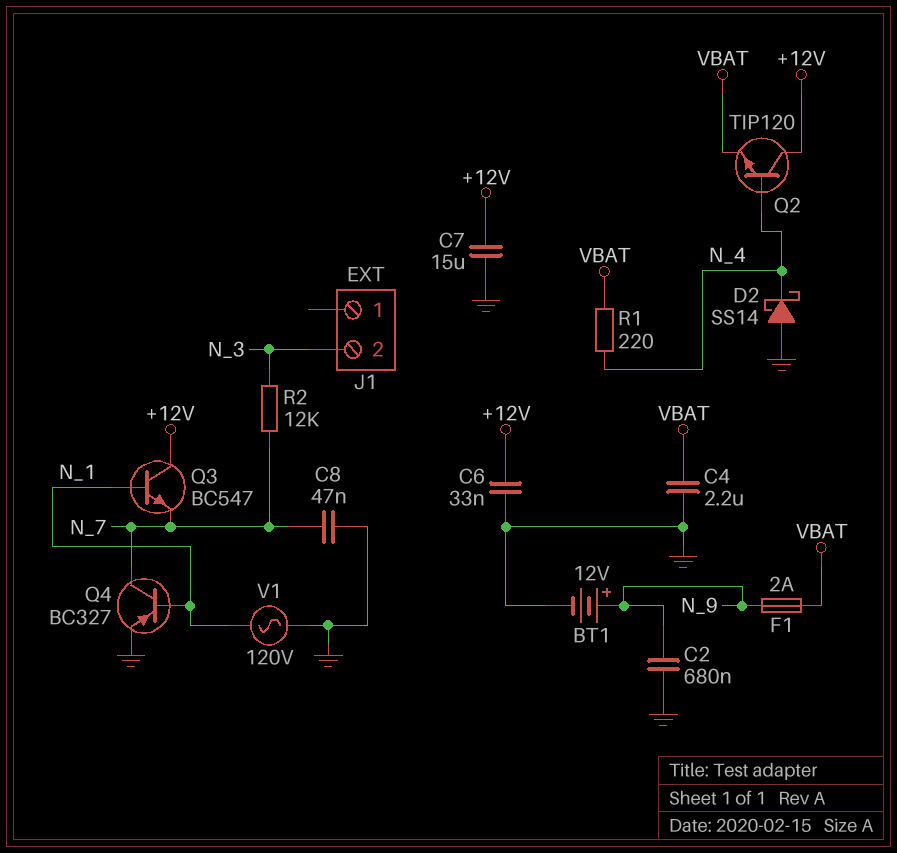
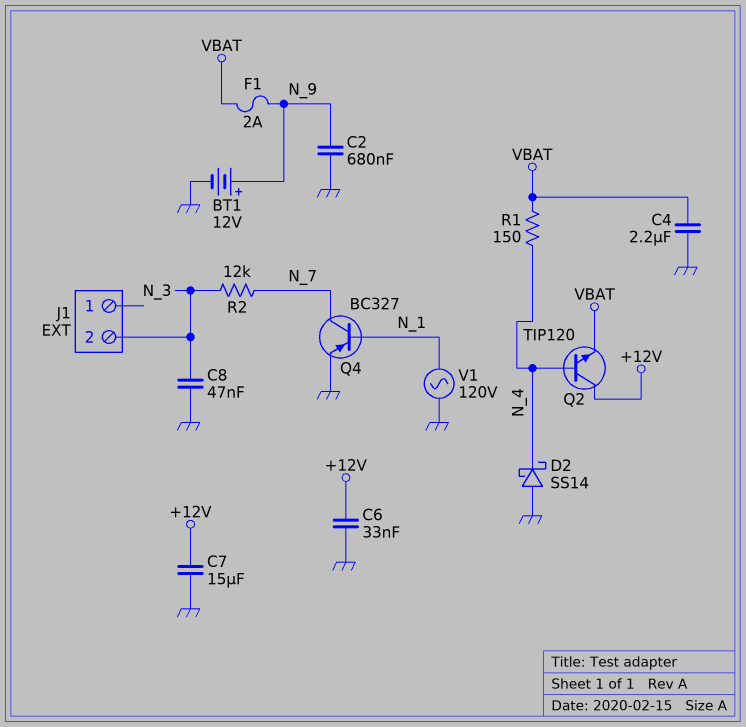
C8: 47nF (GND, N_7) -> 47nF (GND, N_3)
Q3: NPN BC547 (B N_1, C +12V, E N_7) -> none
R1: 220 (N_4, VBAT) -> 150 (N_4, VBAT)

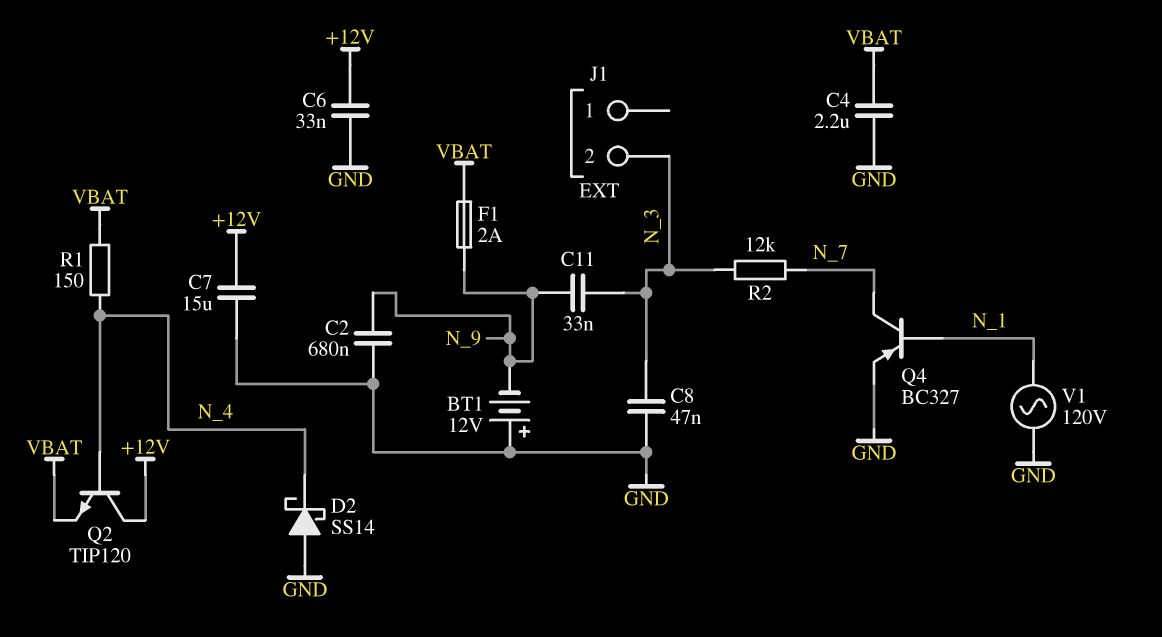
BT1: 12V (plus N_9, minus GND) -> 12V (plus GND, minus N_9)
C11: none -> 33nF (N_3, N_9)

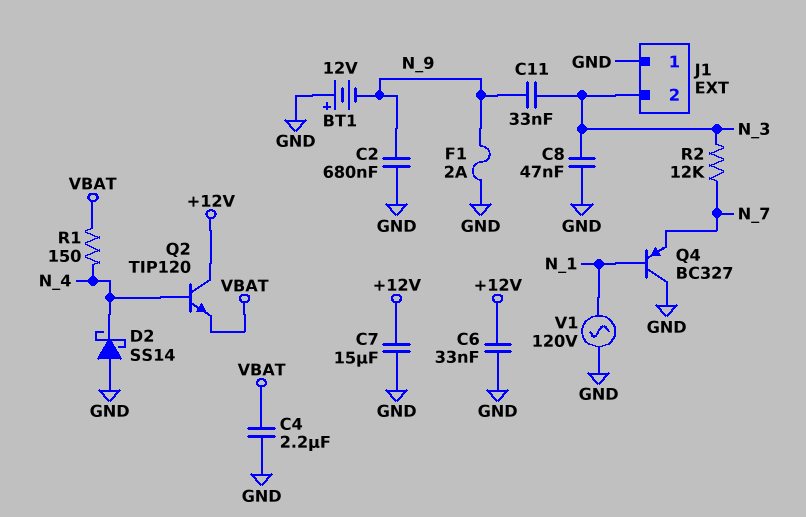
F1: 2A (N_9, VBAT) -> 2A (GND, N_9)
J1 pin 1: none -> GND
Q4: PNP BC327 (B N_1, C N_7, E GND) -> PNP BC327 (B N_1, C GND, E N_7)

